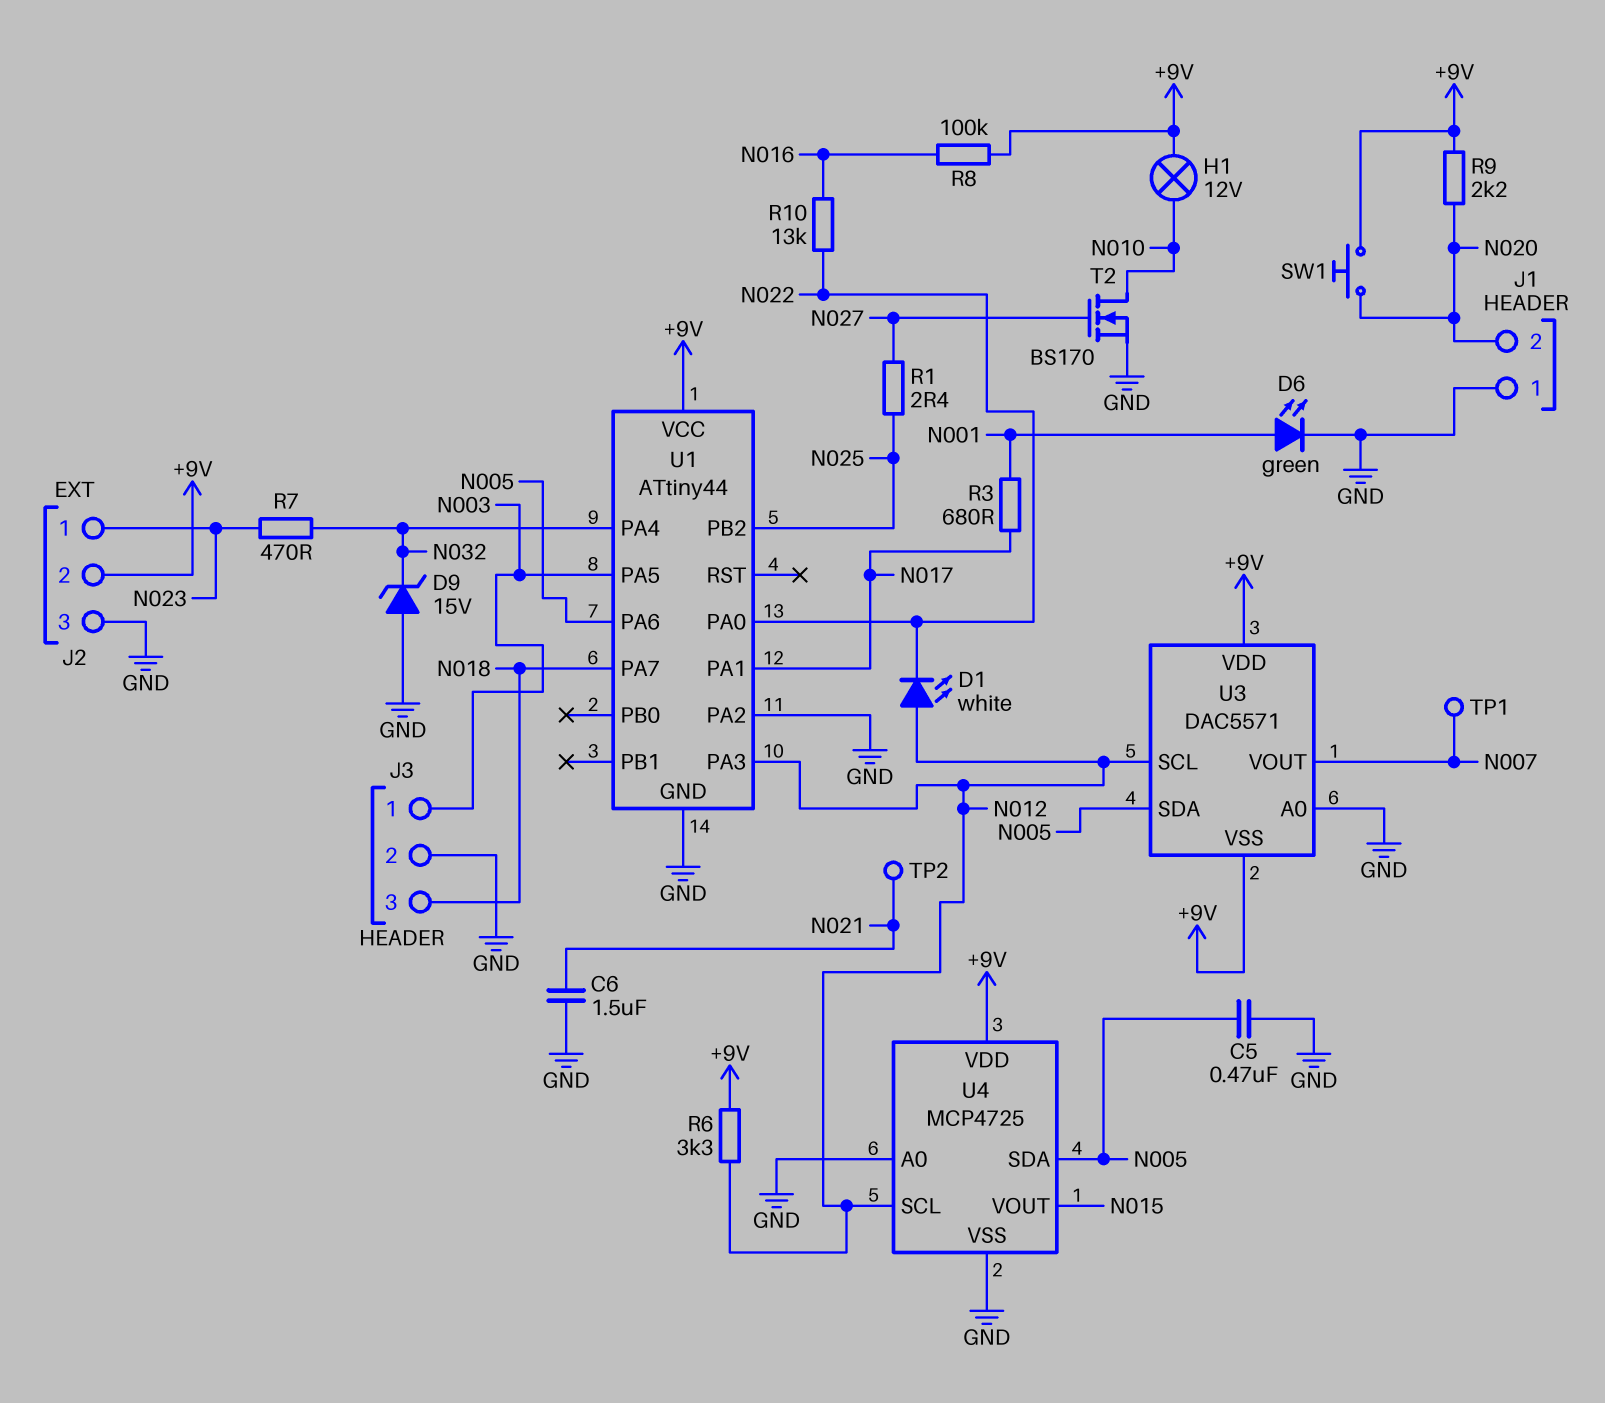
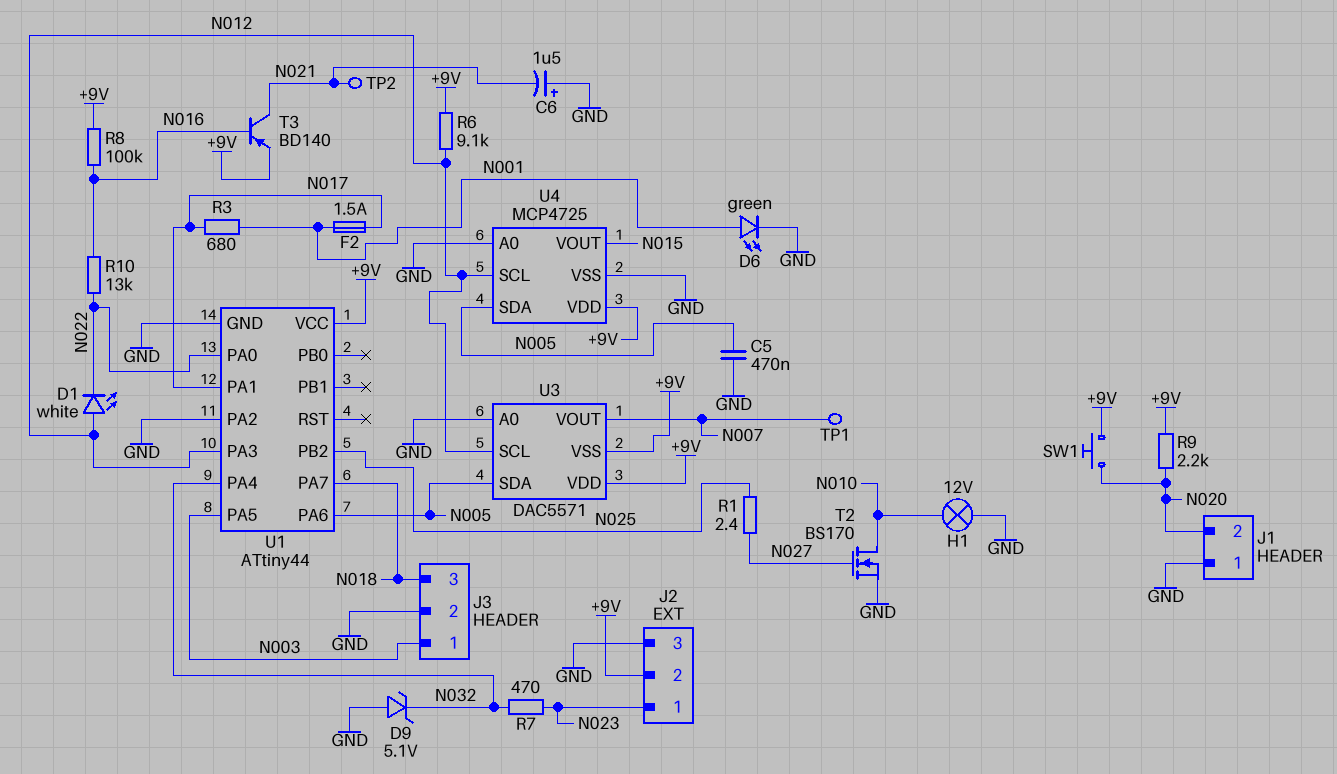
C6: 1.5uF (GND, N021) -> 1.5uF (plus GND, minus N021)
D9: zener 15V (A GND, K N032) -> zener 5.1V (A GND, K N032)
F2: none -> 1.5A (N001, N017)
H1: lamp 12V (+9V, N010) -> lamp 12V (GND, N010)
R6: 3.3k (+9V, N012) -> 9.1k (+9V, N012)
T3: none -> PNP BD140 (B N016, C N021, E +9V)

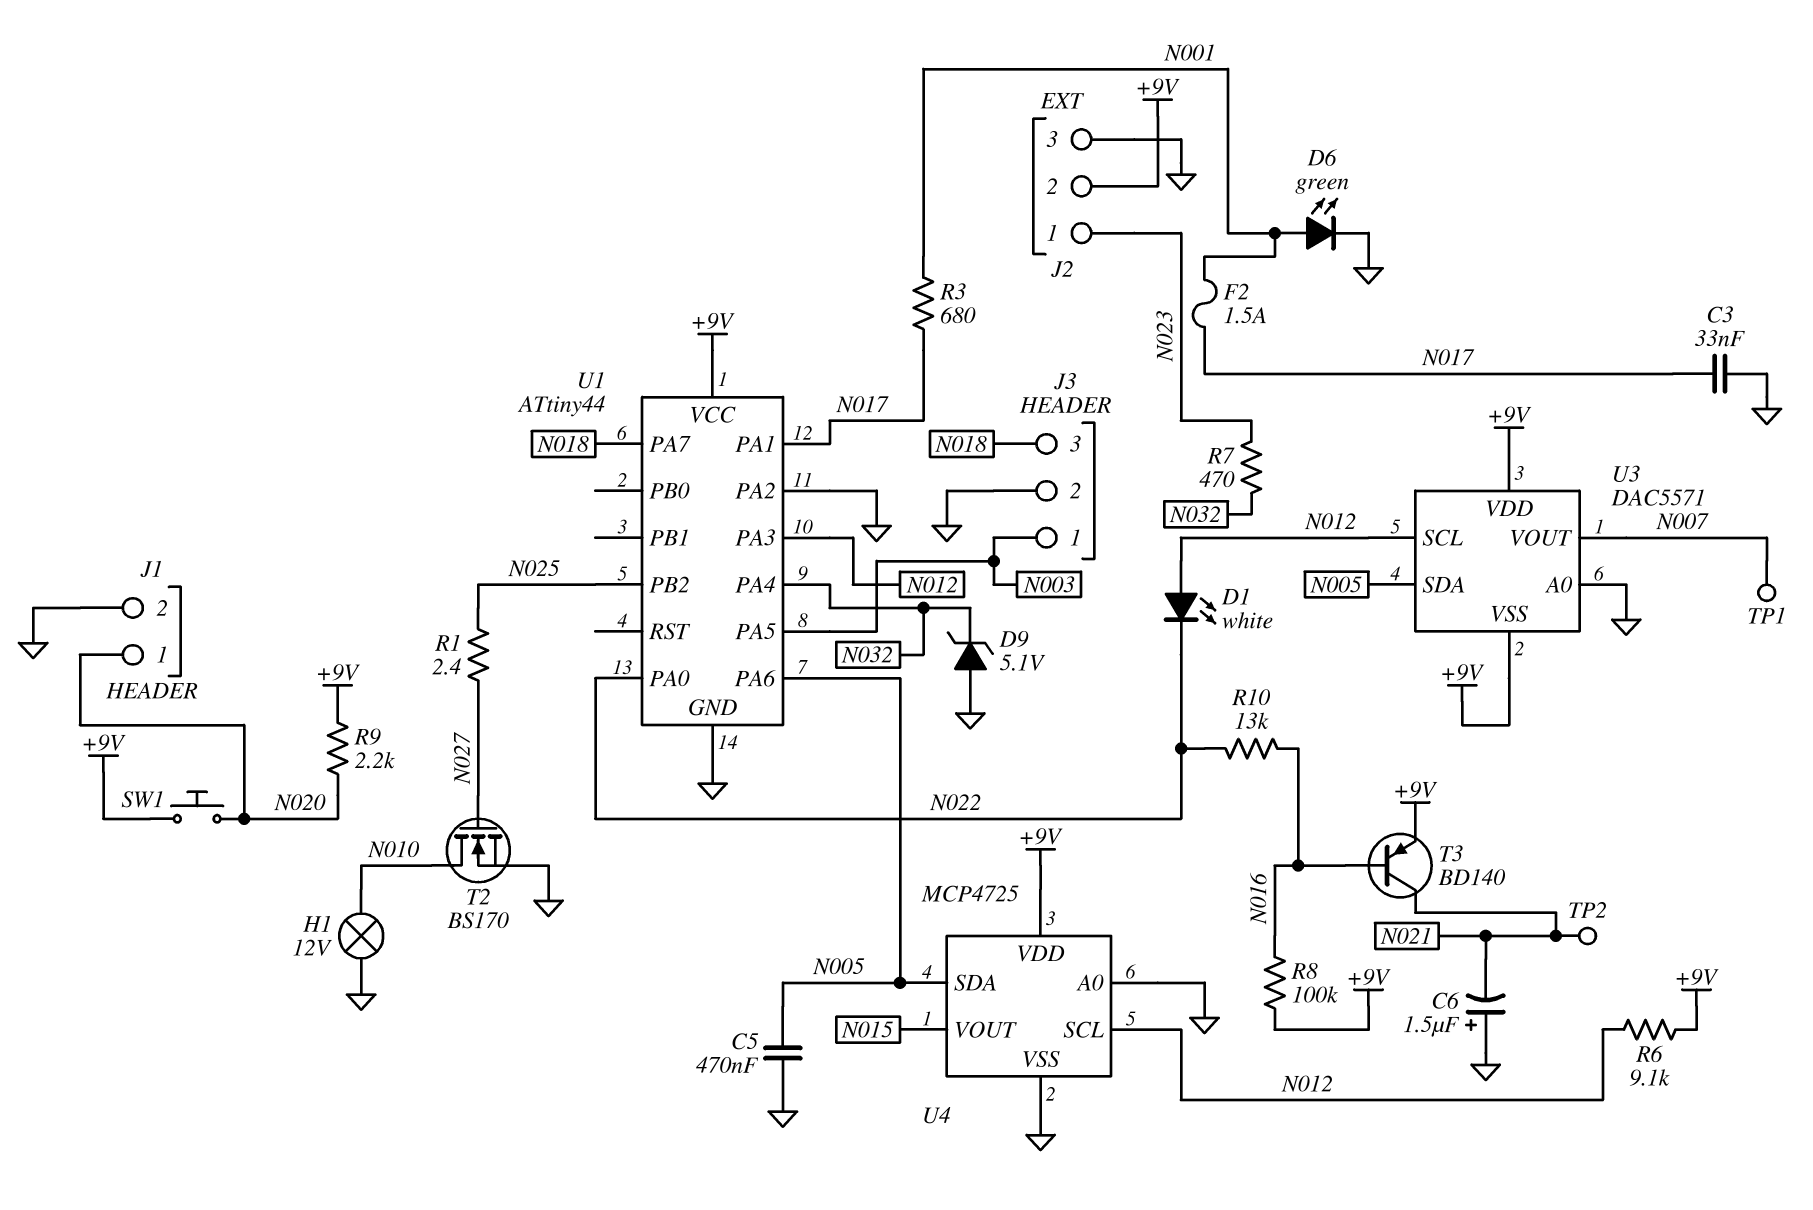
C3: none -> 33nF (GND, N017)
J1 pin 1: GND -> N020
J1 pin 2: N020 -> GND

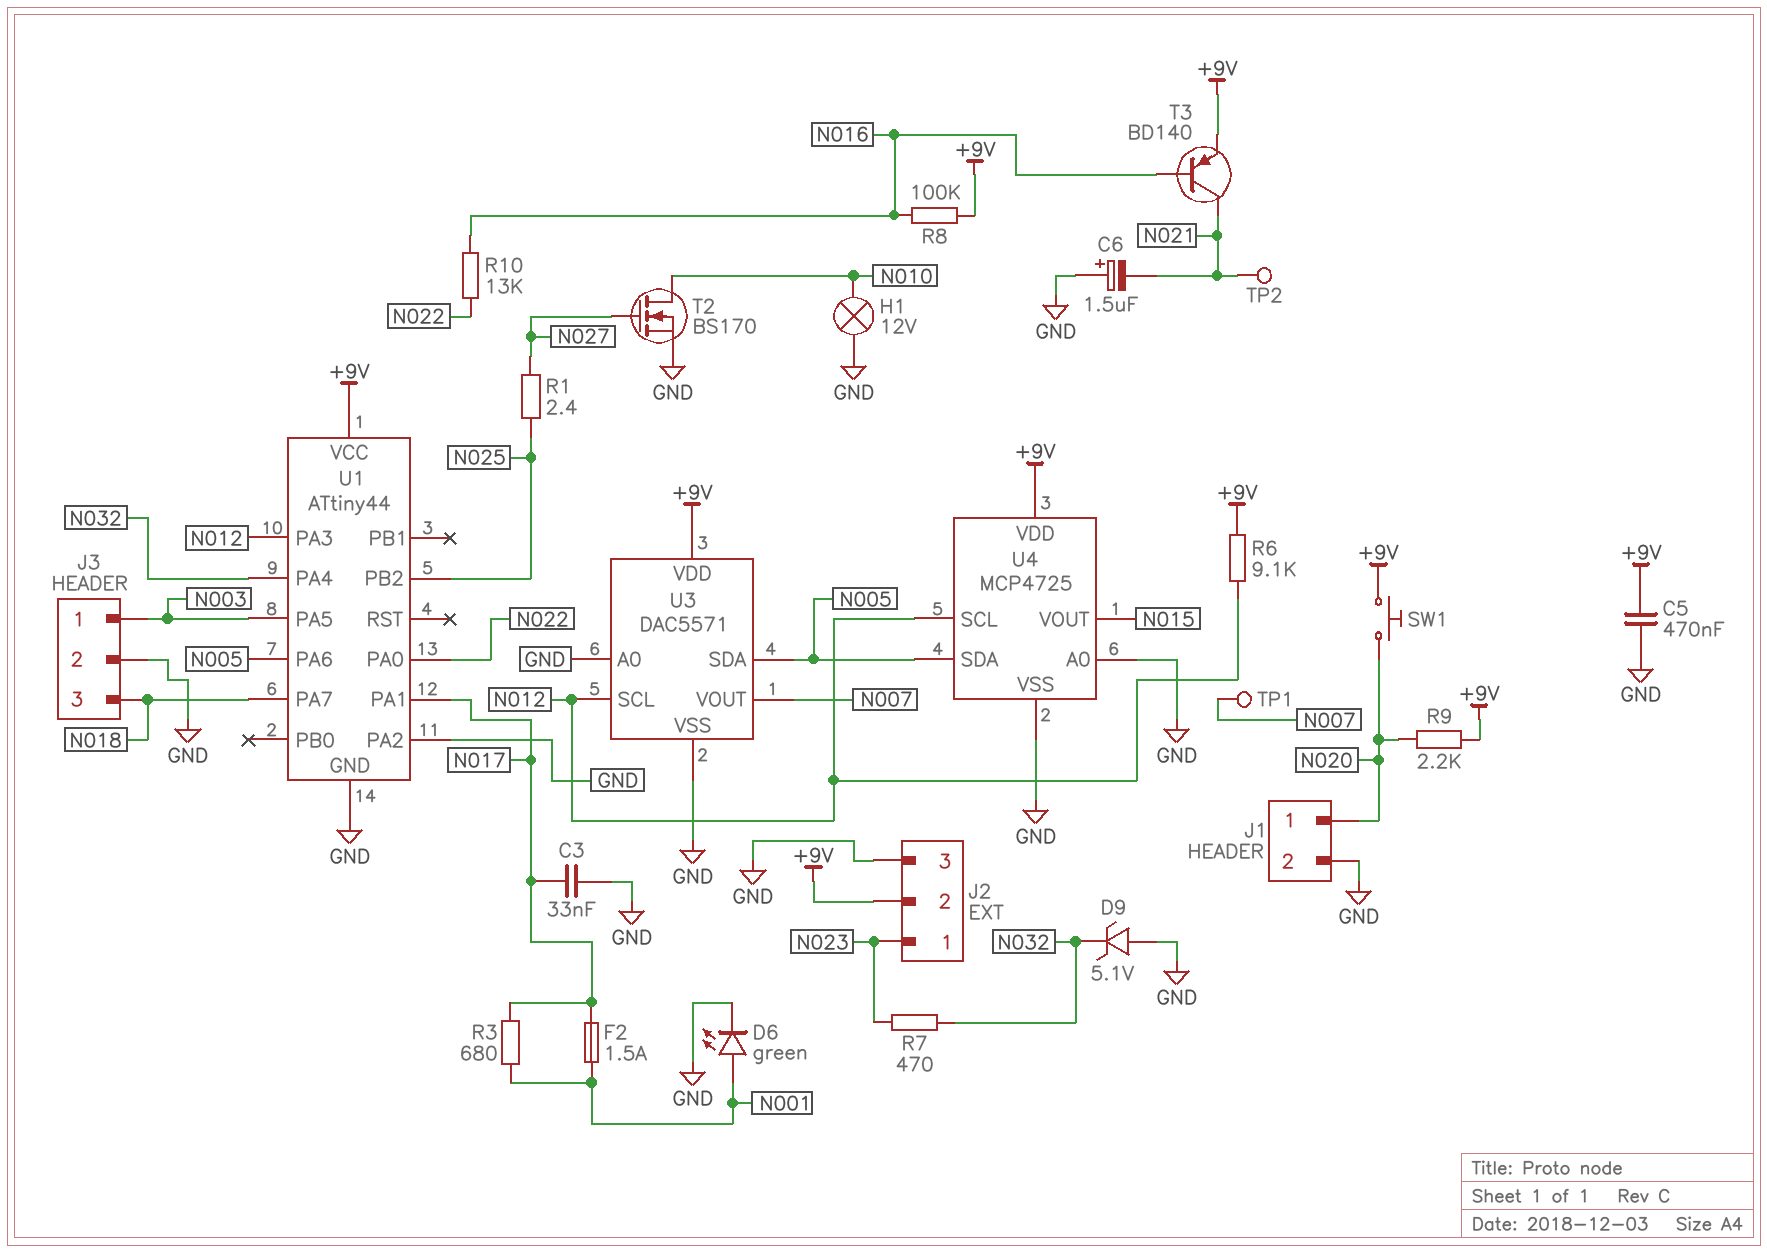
C5: 470nF (GND, N005) -> 470nF (+9V, GND)
D1: LED white (A N012, K N022) -> none
U3 pin VSS: +9V -> GND

